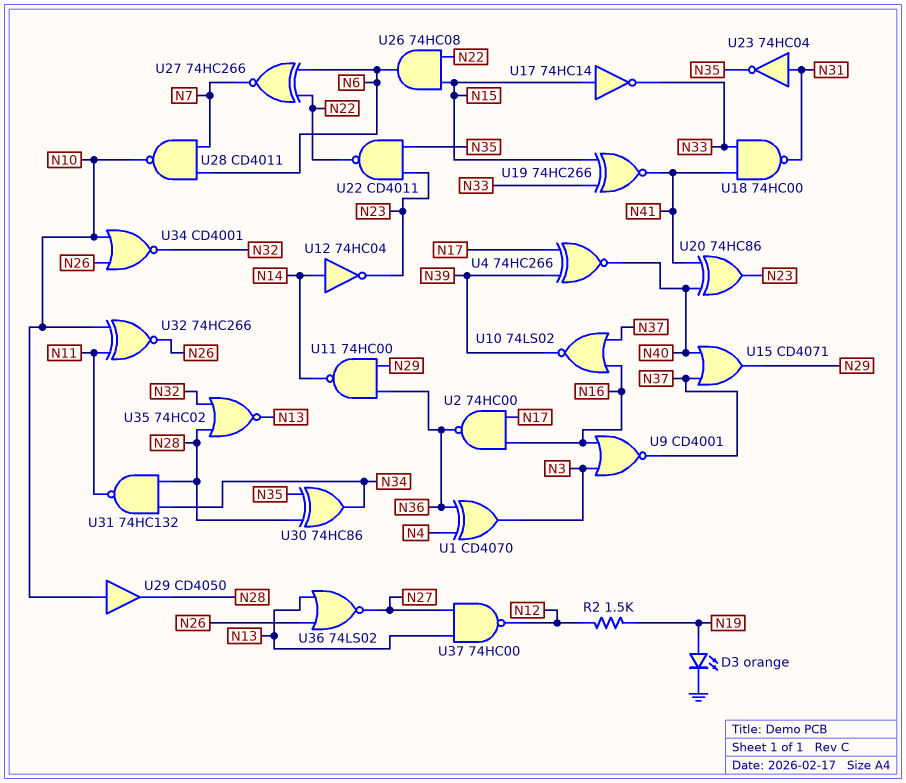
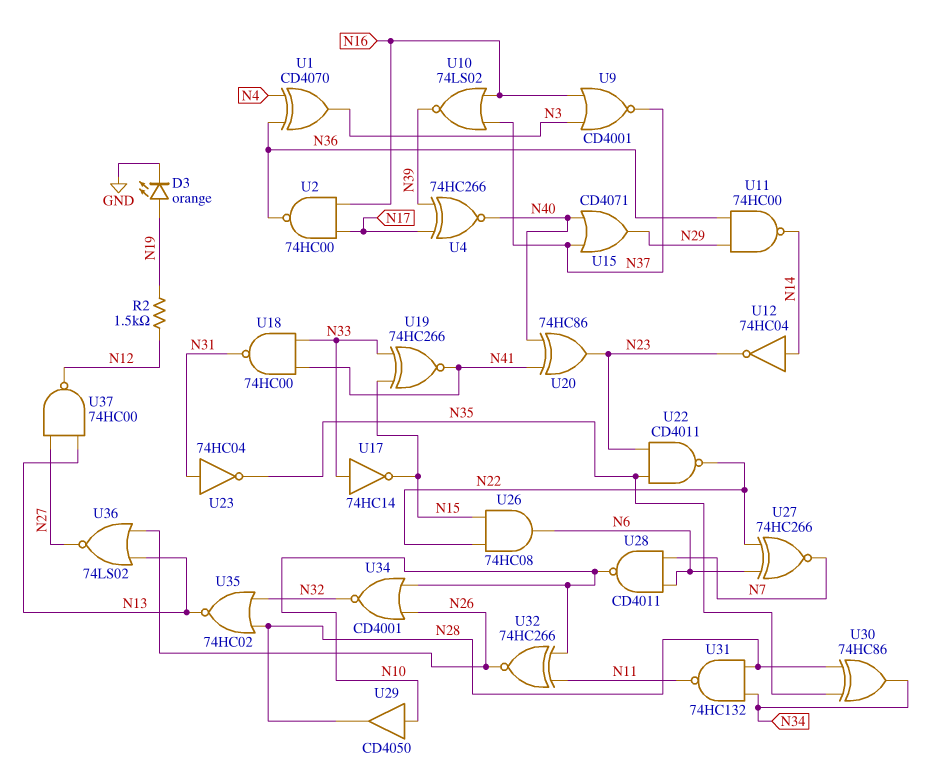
U17: NOT 74HC14 (in N15, out N33) -> NOT 74HC14 (in N33, out N15)

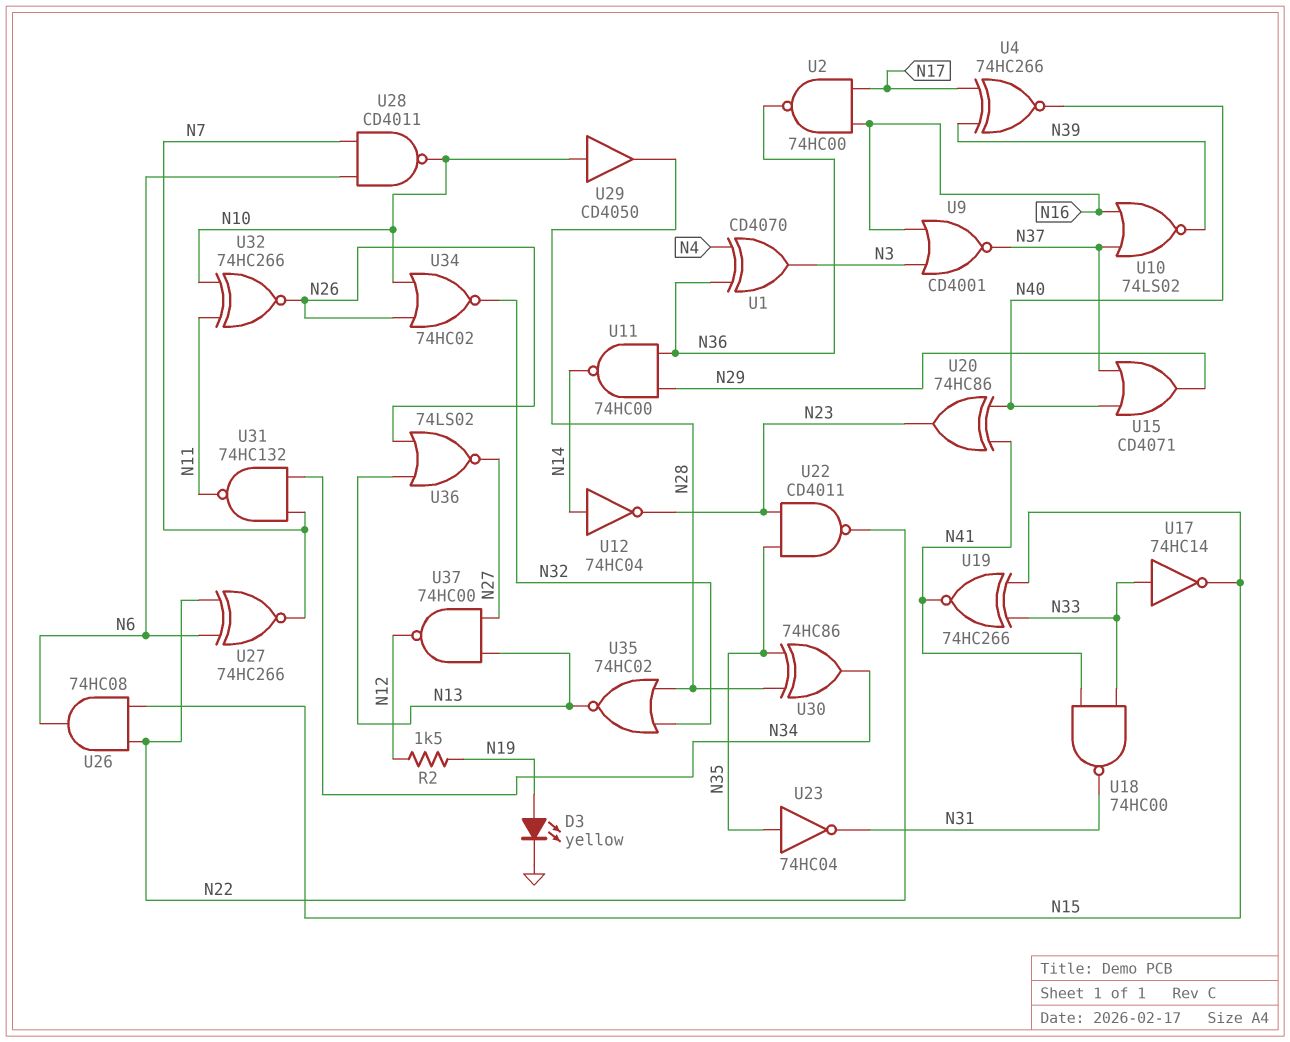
D3: LED orange (A N19, K GND) -> LED yellow (A N19, K GND)
U23: NOT 74HC04 (in N31, out N35) -> NOT 74HC04 (in N35, out N31)
U31: NAND 74HC132 (in N28, in N34, out N11) -> NAND 74HC132 (in N7, in N34, out N11)
U34: NOR CD4001 (in N10, in N26, out N32) -> NOR 74HC02 (in N10, in N26, out N32)

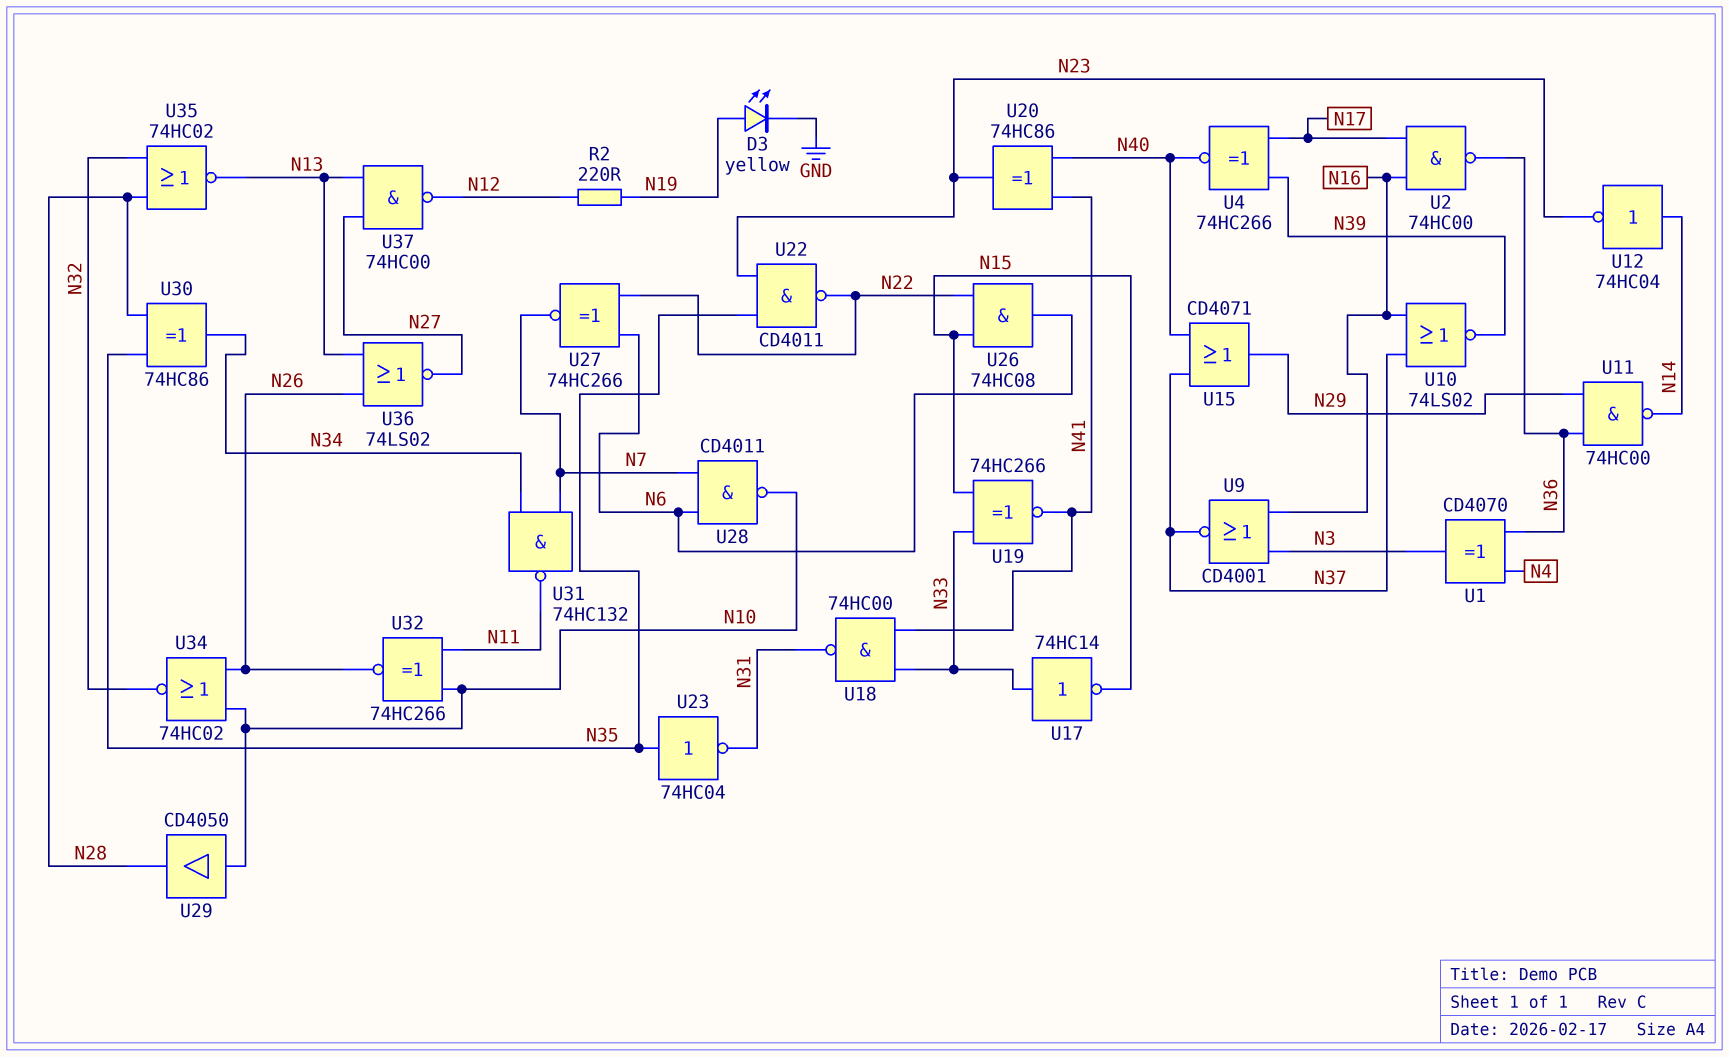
R2: 1.5k (N12, N19) -> 220 (N12, N19)

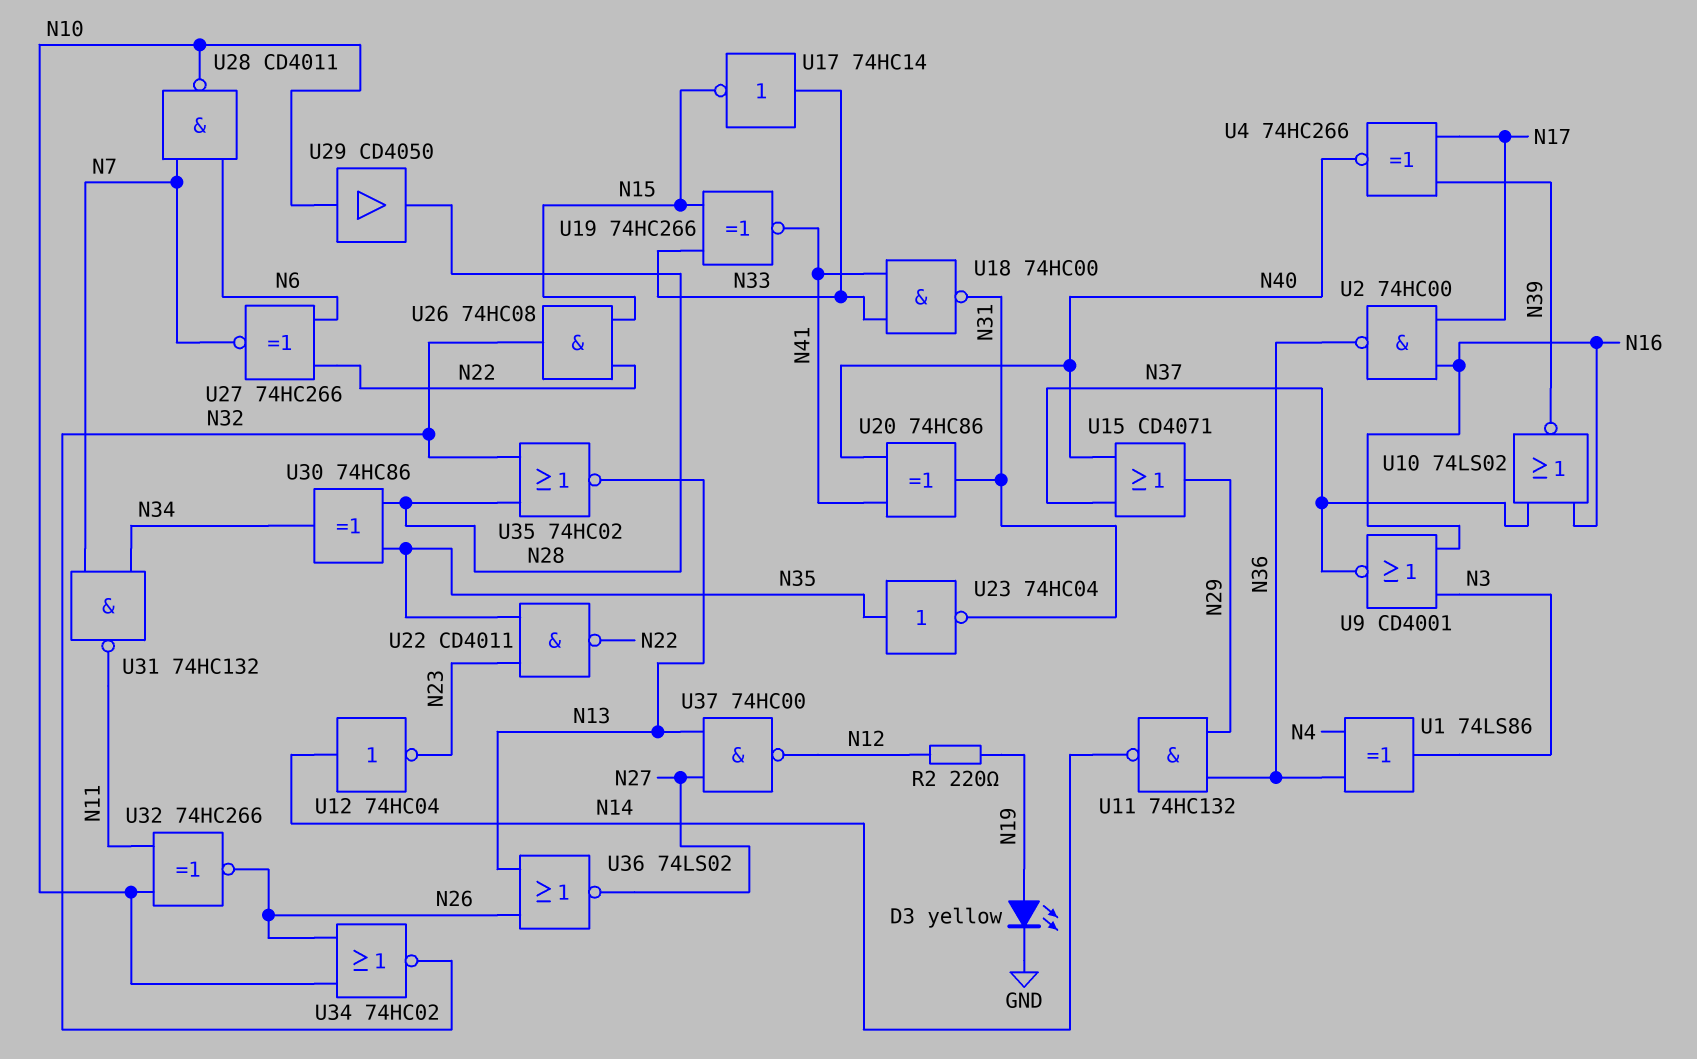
U1: XOR CD4070 (in N4, in N36, out N3) -> XOR 74LS86 (in N4, in N36, out N3)
U11: NAND 74HC00 (in N29, in N36, out N14) -> NAND 74HC132 (in N29, in N36, out N14)
U20: XOR 74HC86 (in N40, in N41, out N23) -> XOR 74HC86 (in N40, in N41, out N31)
U26: AND 74HC08 (in N15, in N22, out N6) -> AND 74HC08 (in N15, in N22, out N32)

